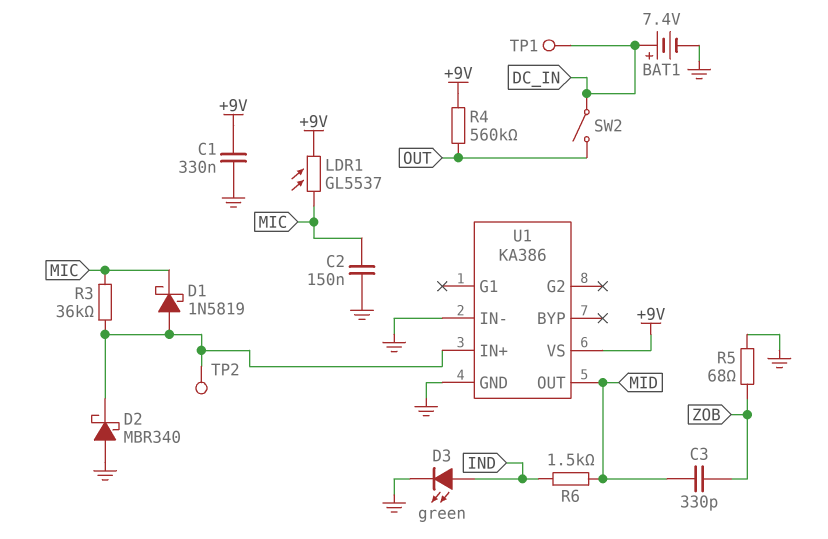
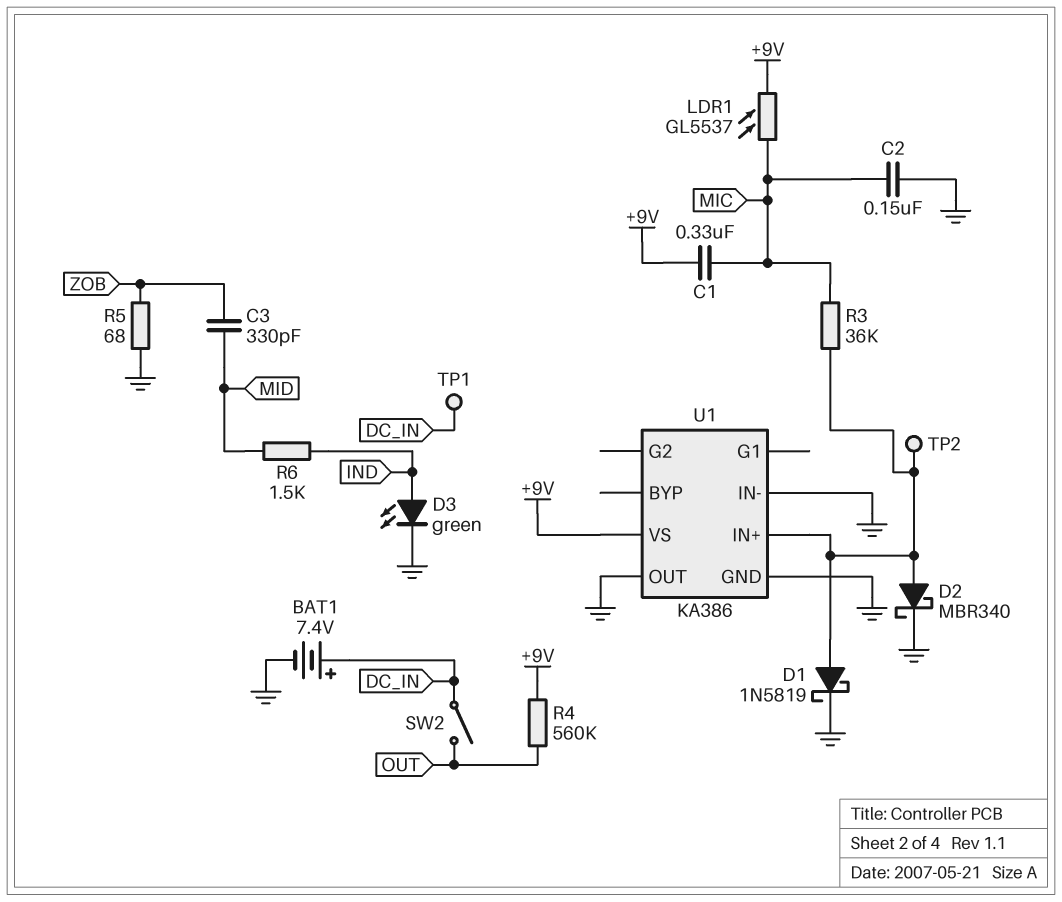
C1: 330nF (+9V, GND) -> 330nF (+9V, MIC)
D1: schottky 1N5819 (A U1/IN+, K MIC) -> schottky 1N5819 (A U1/IN+, K GND)
D2: schottky MBR340 (A GND, K U1/IN+) -> schottky MBR340 (A U1/IN+, K GND)
U1 pin OUT: MID -> GND

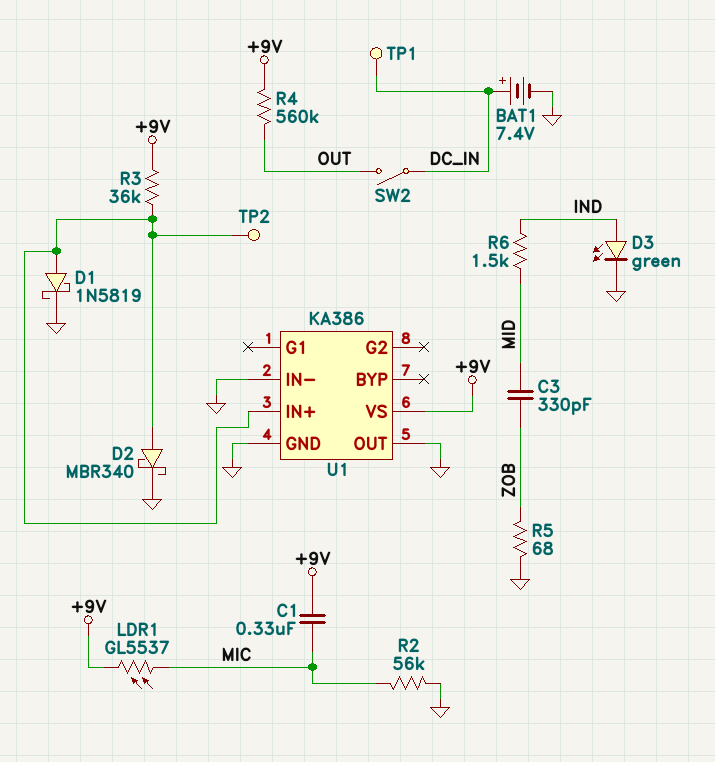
C2: 150nF (GND, MIC) -> none
R2: none -> 56k (GND, MIC)
R3: 36k (MIC, U1/IN+) -> 36k (+9V, U1/IN+)

